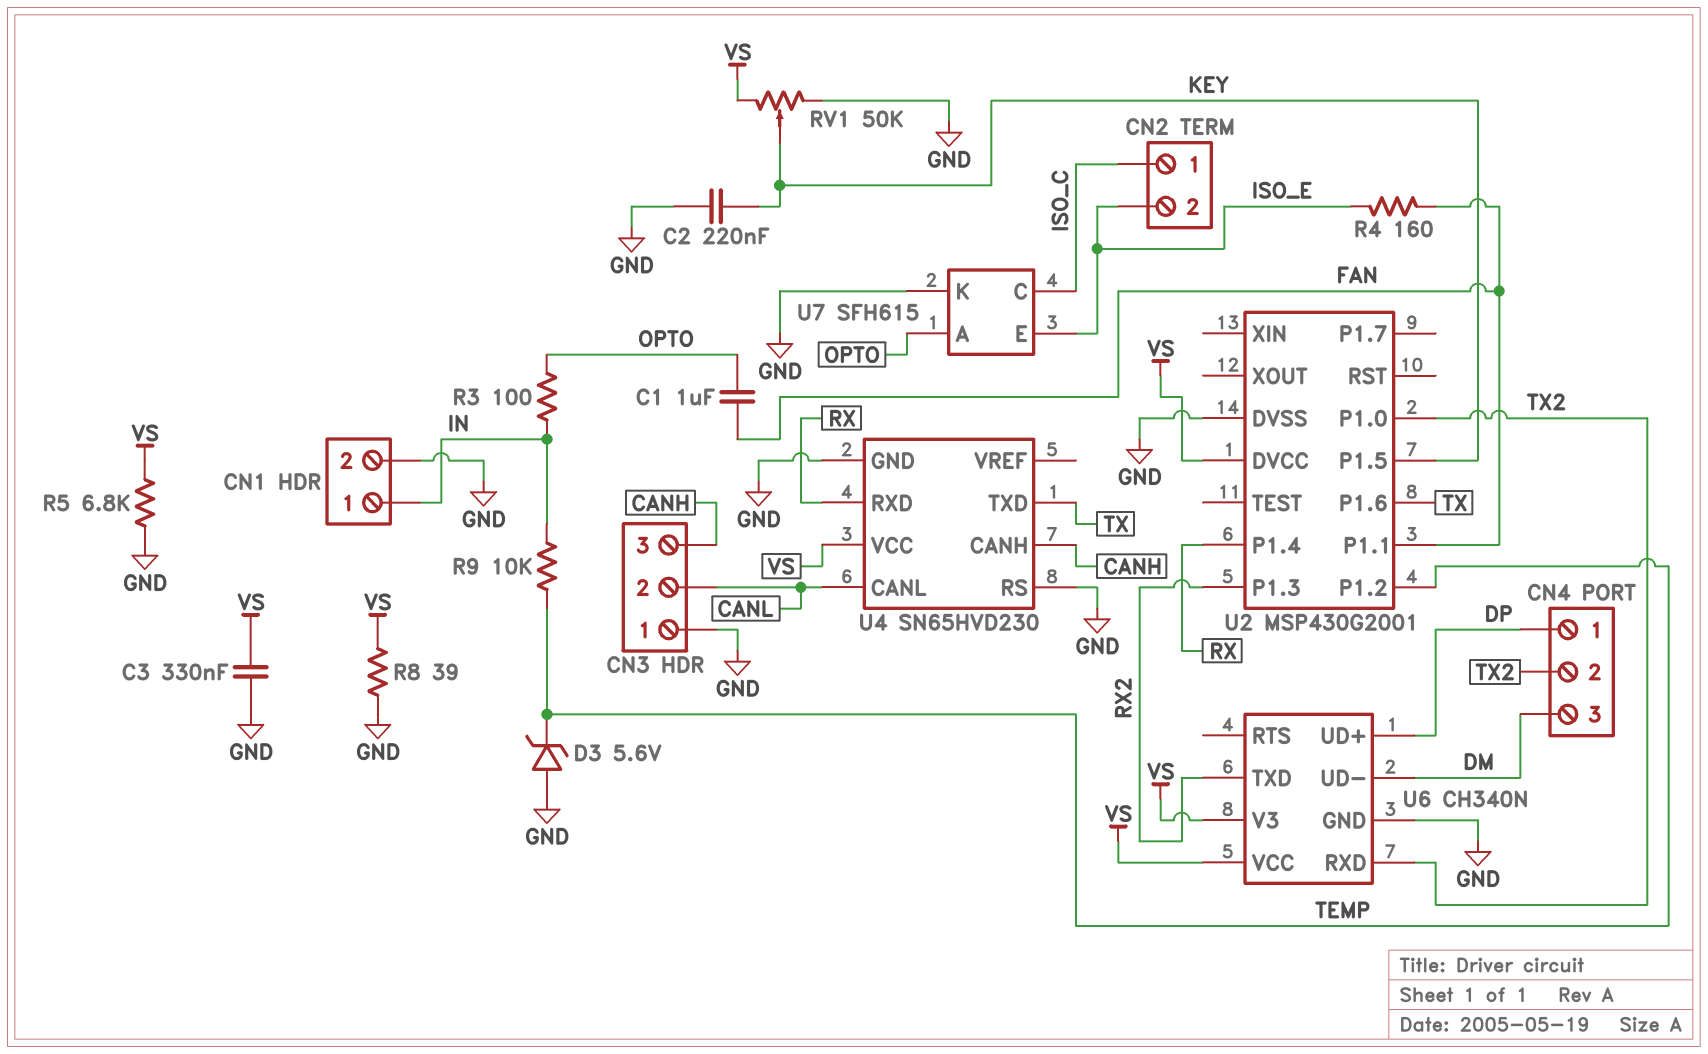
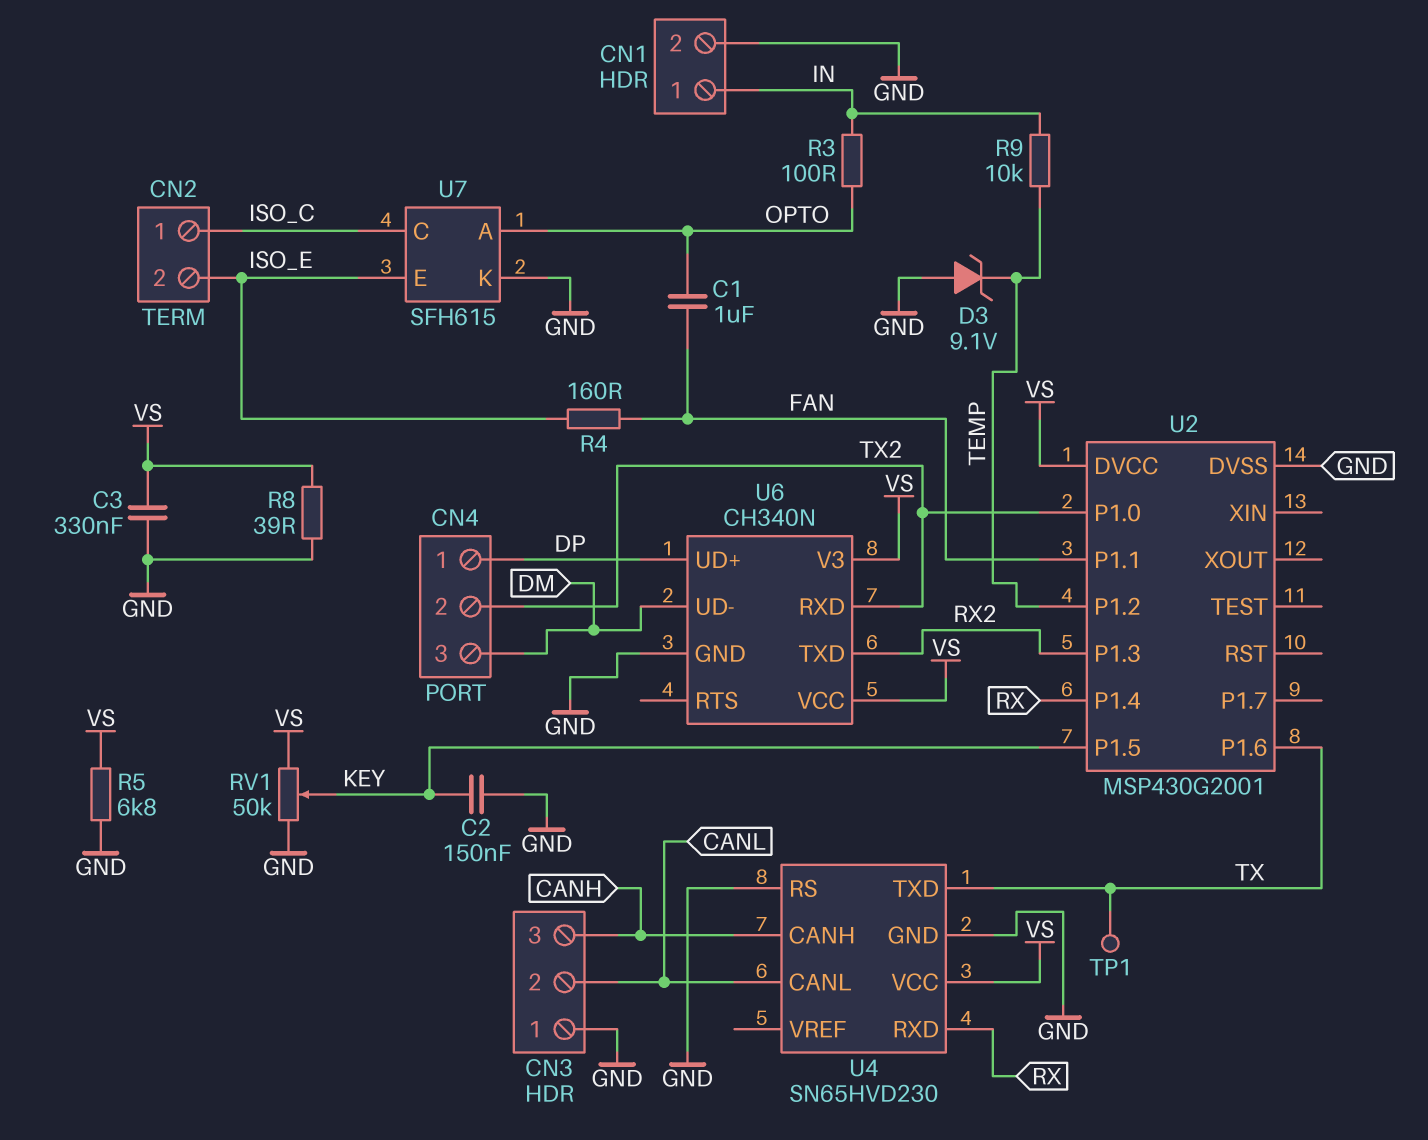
C2: 220nF (GND, KEY) -> 150nF (GND, KEY)
D3: zener 5.6V (A GND, K TEMP) -> zener 9.1V (A GND, K TEMP)
TP1: none -> test point (TX)

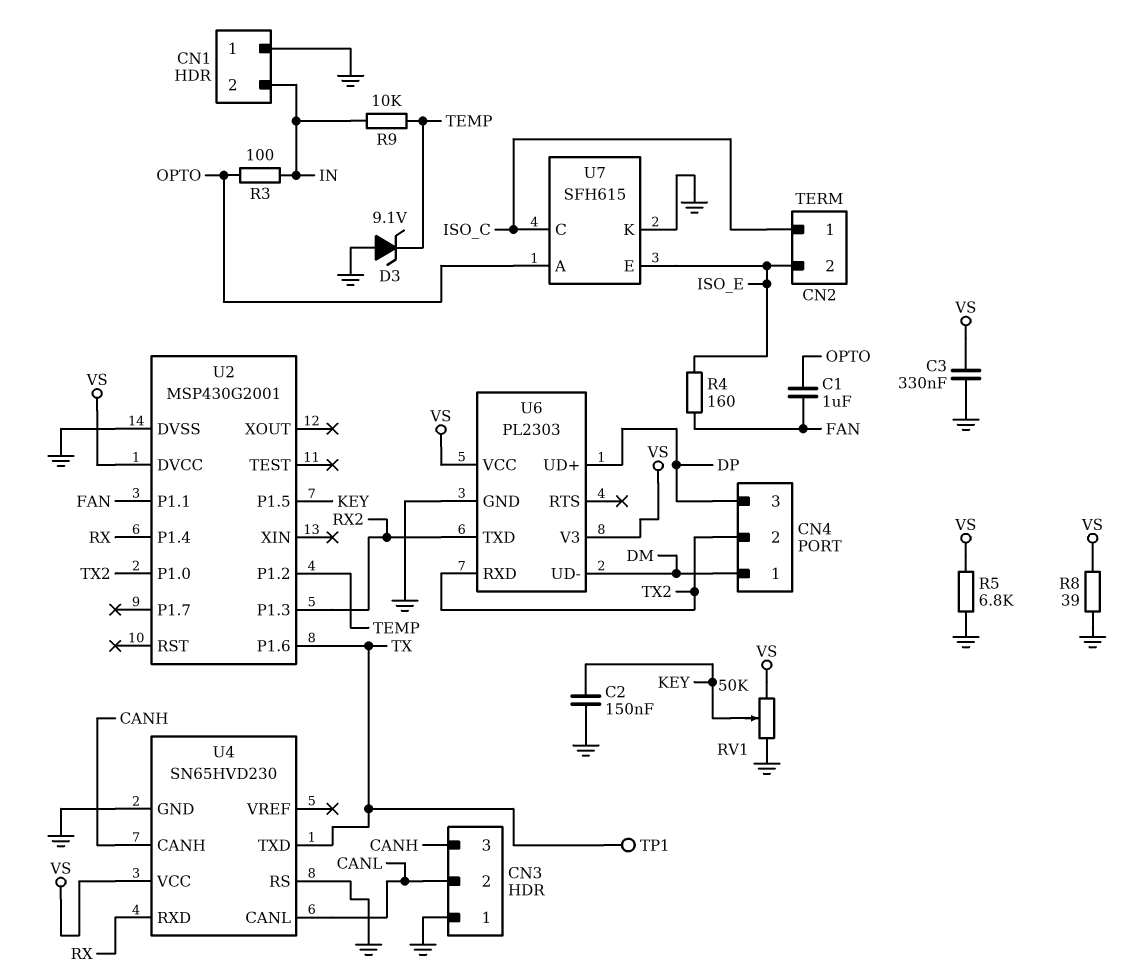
CN1 pin 1: IN -> GND
CN1 pin 2: GND -> IN
CN4 pin 1: DP -> DM
CN4 pin 3: DM -> DP
U6: CH340N -> PL2303

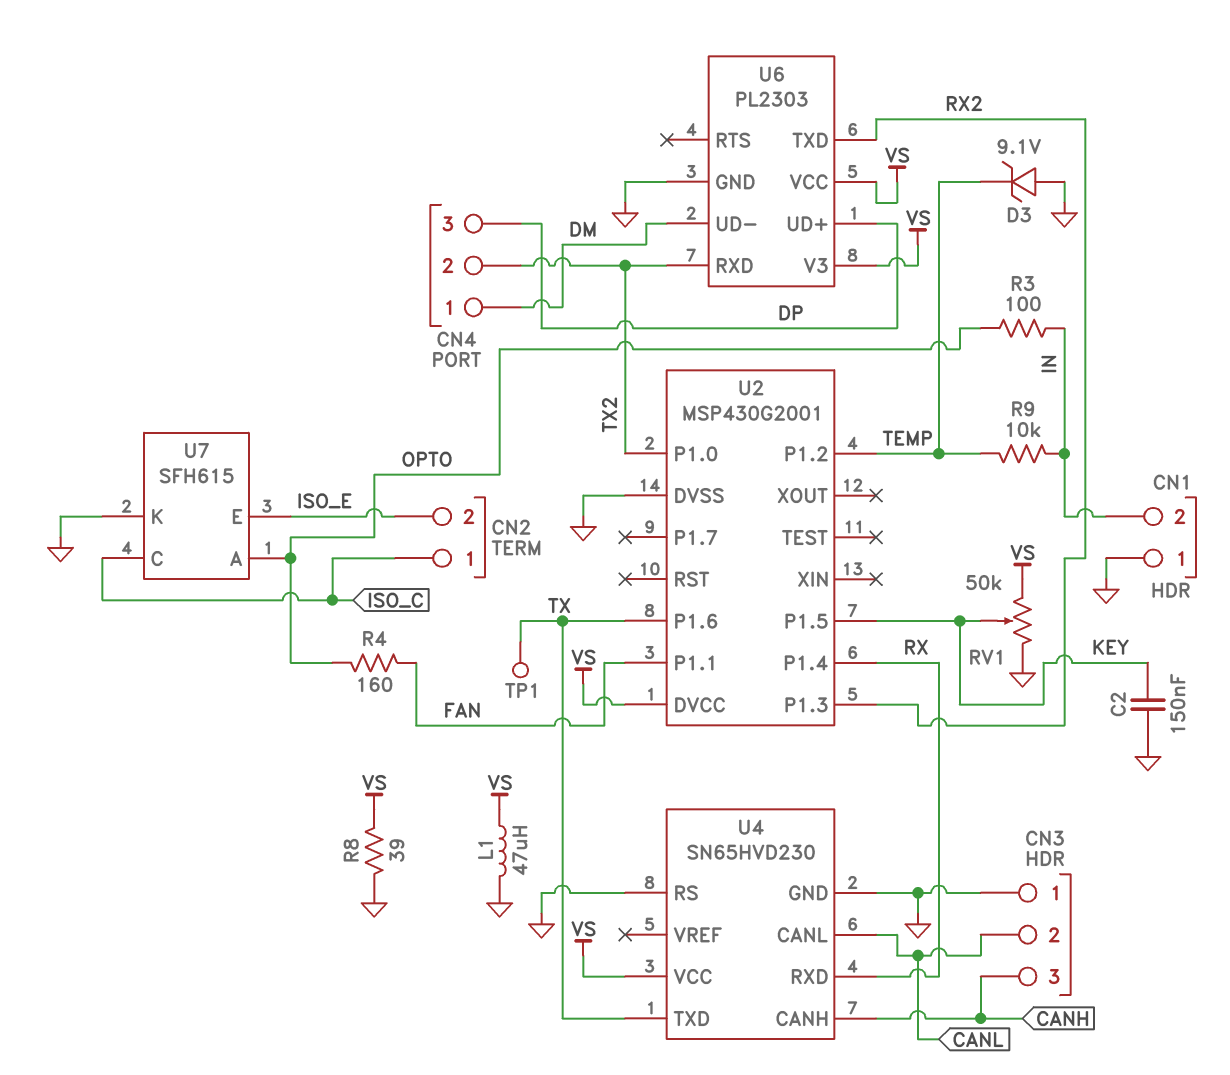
C1: 1uF (FAN, OPTO) -> none
C3: 330nF (GND, VS) -> none
L1: none -> 47uH (GND, VS)
R4: 160 (FAN, ISO_E) -> 160 (FAN, OPTO)
R5: 6.8k (GND, VS) -> none

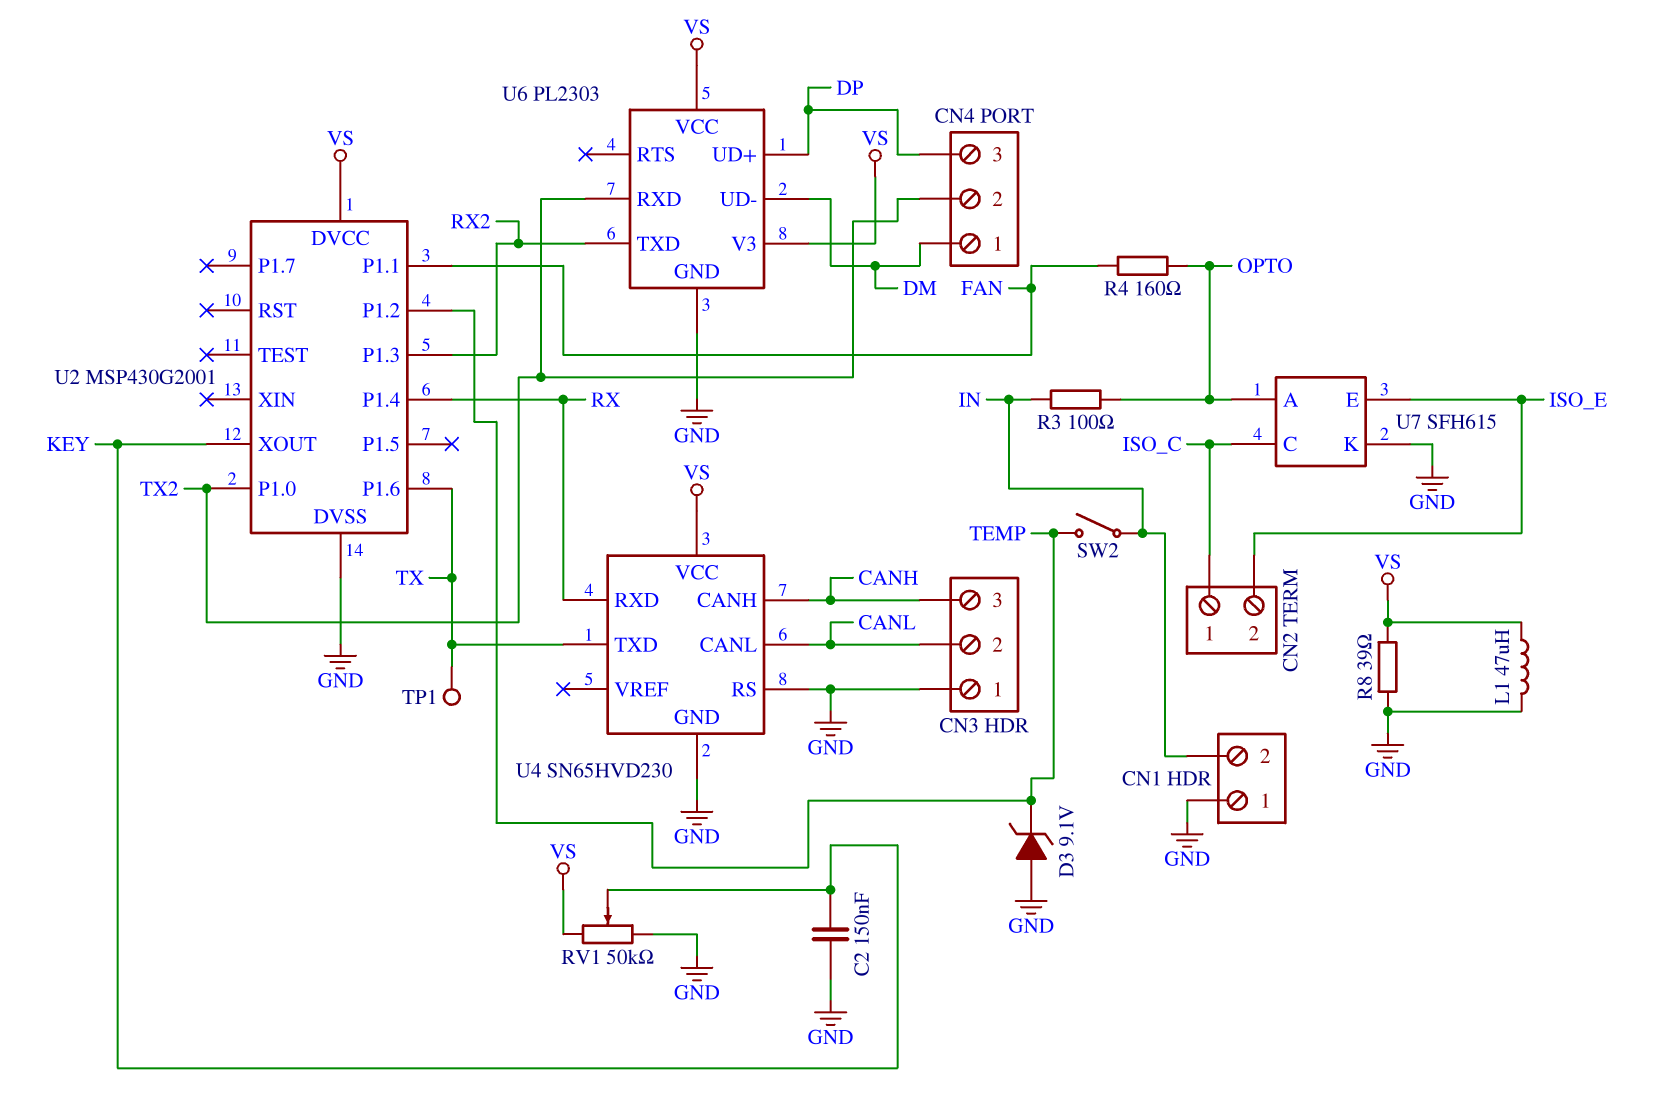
R9: 10k (IN, TEMP) -> none
SW2: none -> switch (IN, TEMP)
U2 pin P1.5: KEY -> none
U2 pin XOUT: none -> KEY

